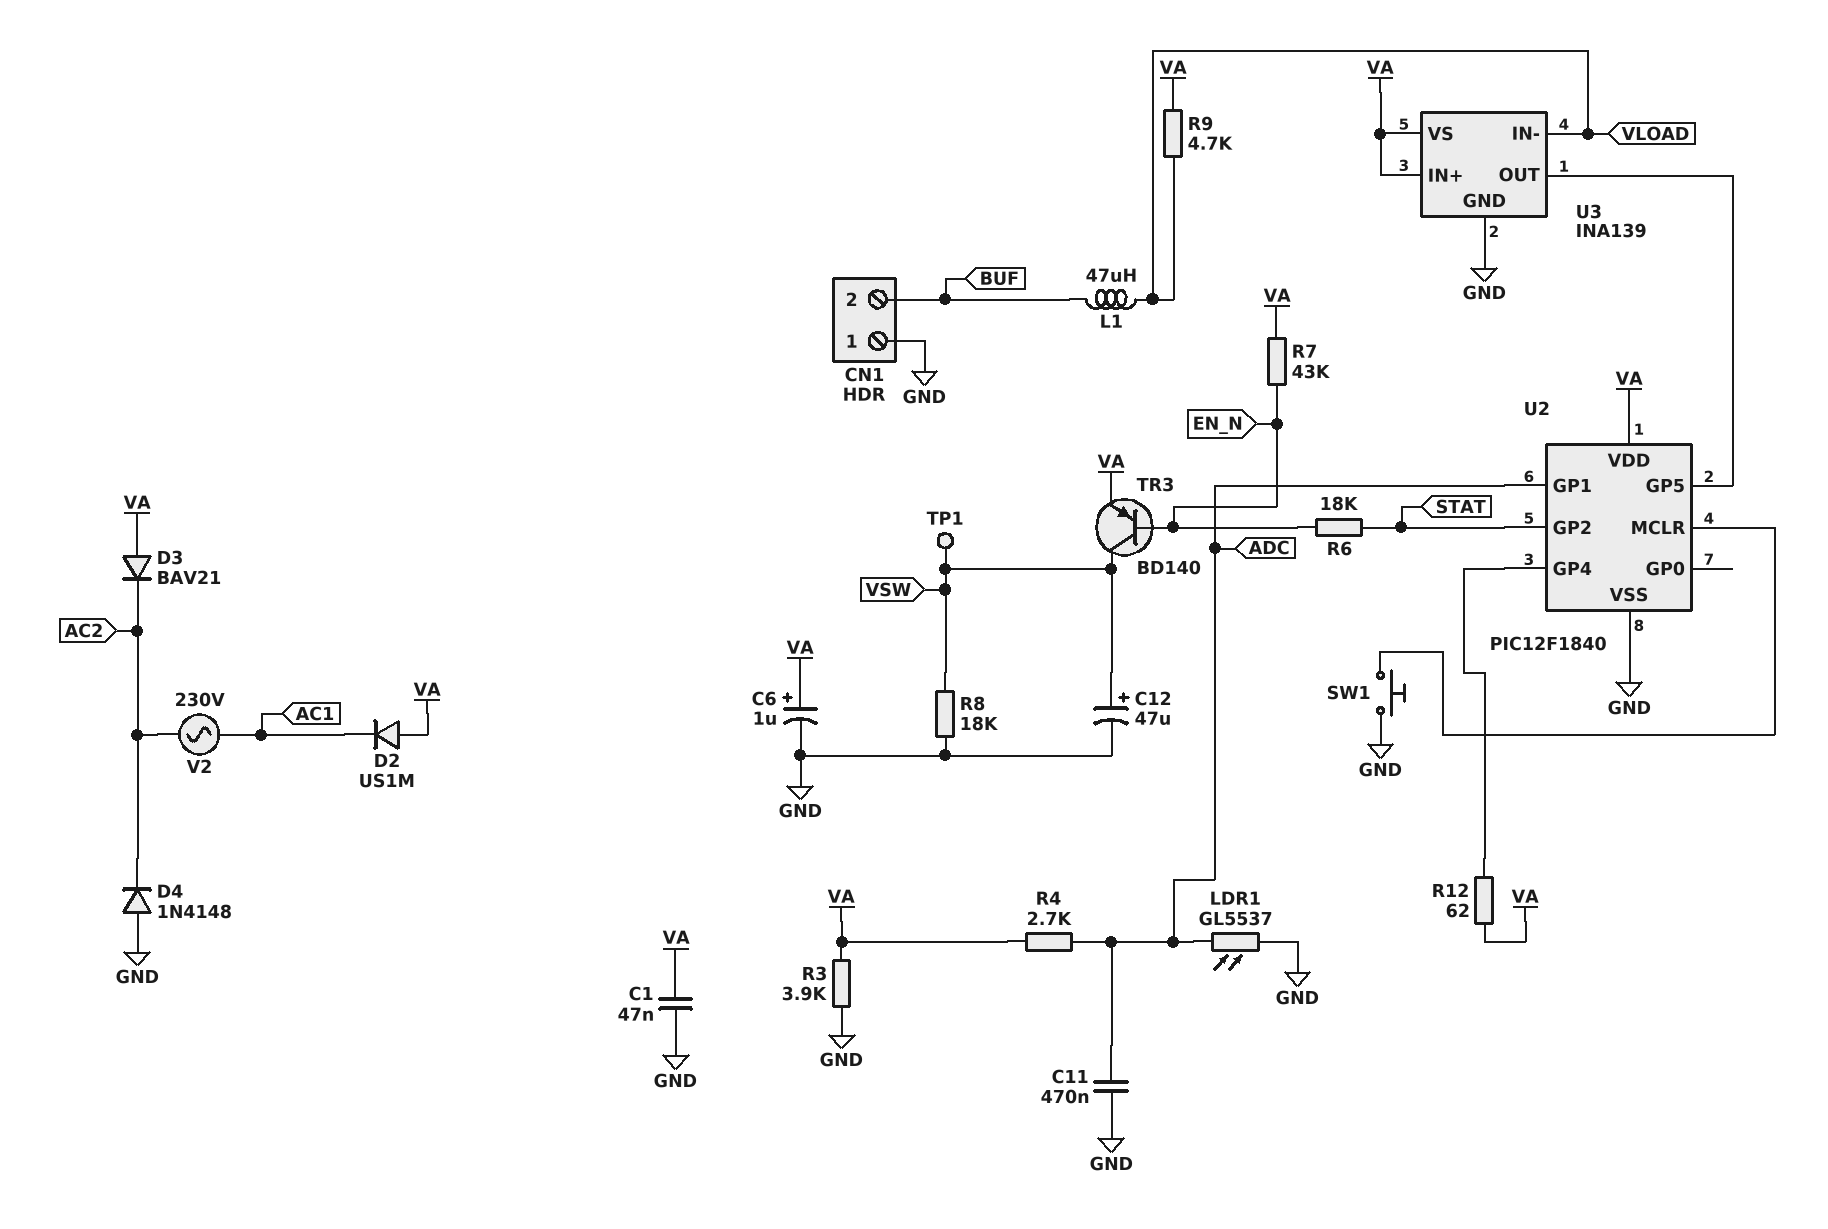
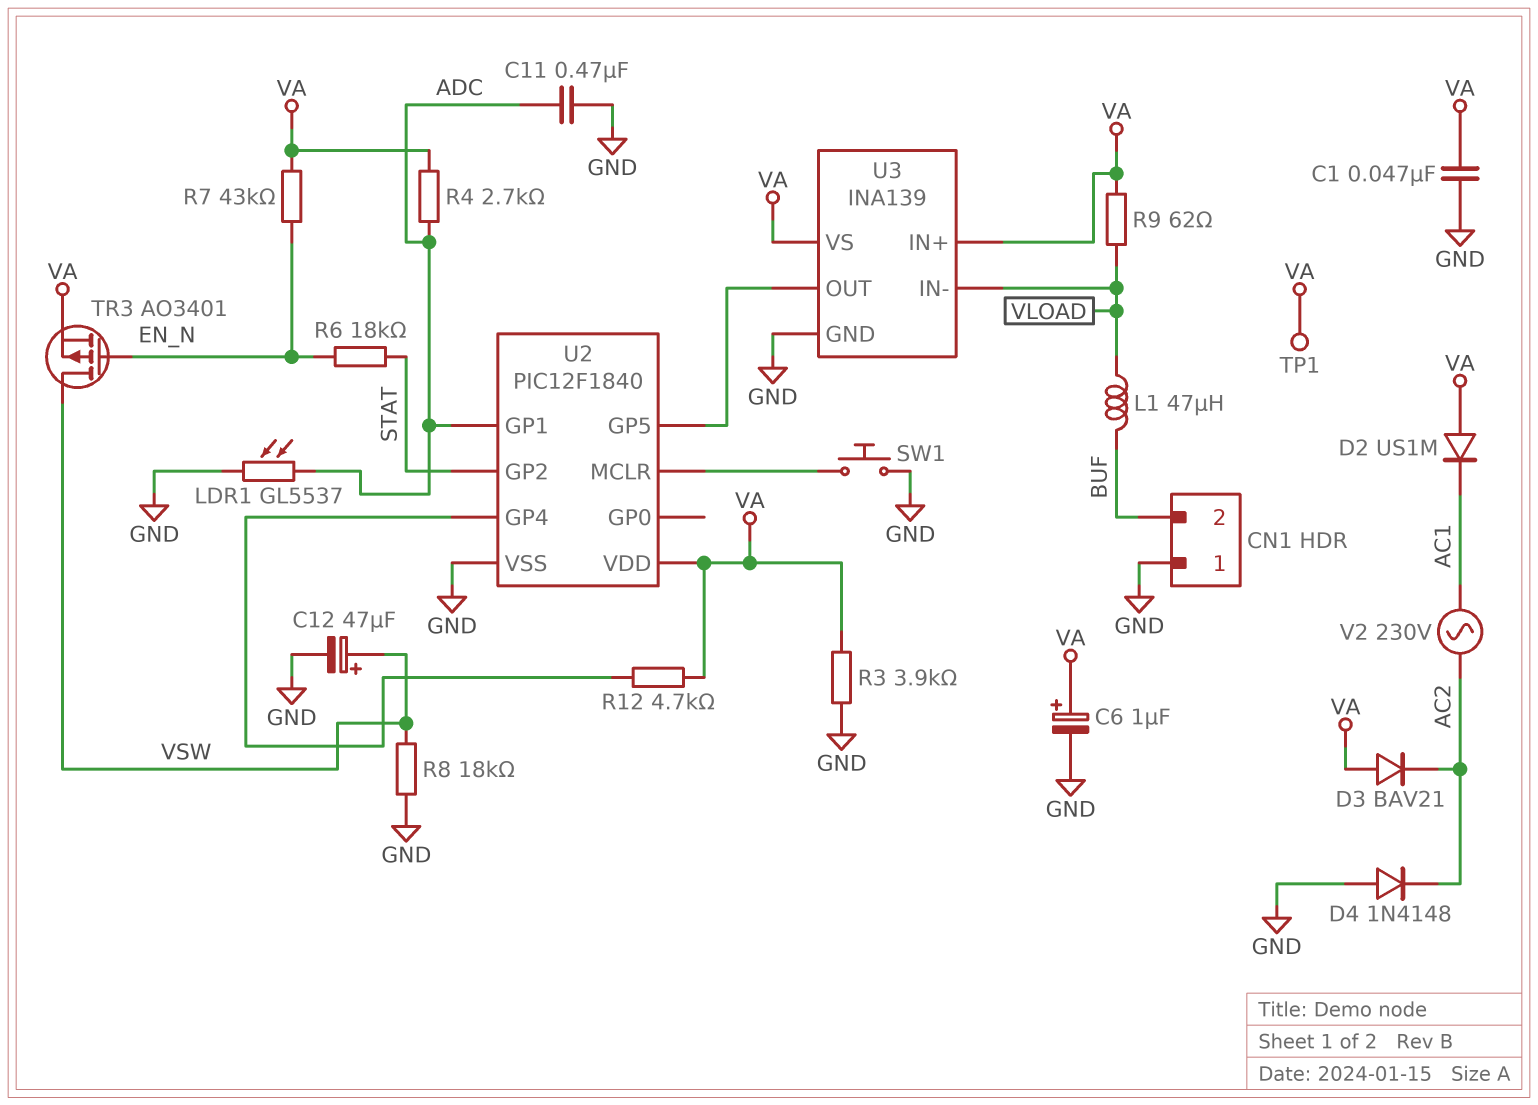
R9: 4.7k (VA, VLOAD) -> 62 (VA, VLOAD)
R12: 62 (U2/GP4, VA) -> 4.7k (U2/GP4, VA)
TP1: test point (VSW) -> test point (VA)
TR3: PNP BD140 (B EN_N, C VSW, E VA) -> PMOS AO3401 (G EN_N, D VSW, S VA)

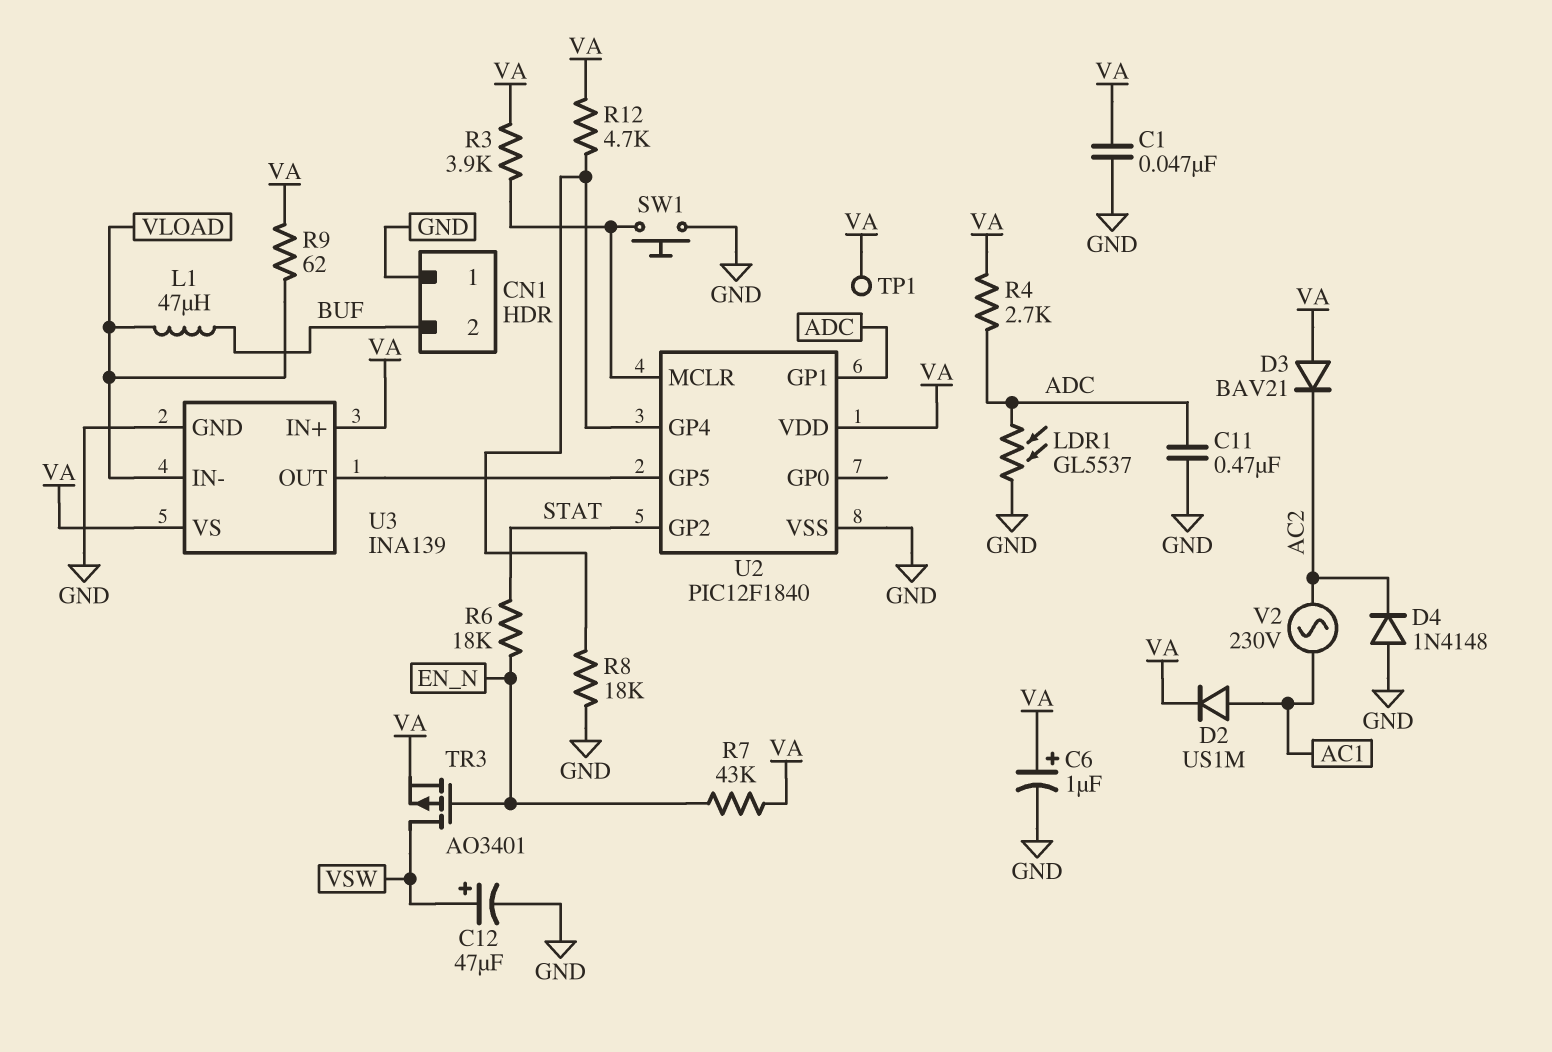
D2: diode US1M (A VA, K AC1) -> diode US1M (A AC1, K VA)
R3: 3.9k (GND, VA) -> 3.9k (U2/MCLR, VA)
R8: 18k (GND, VSW) -> 18k (GND, U2/GP4)

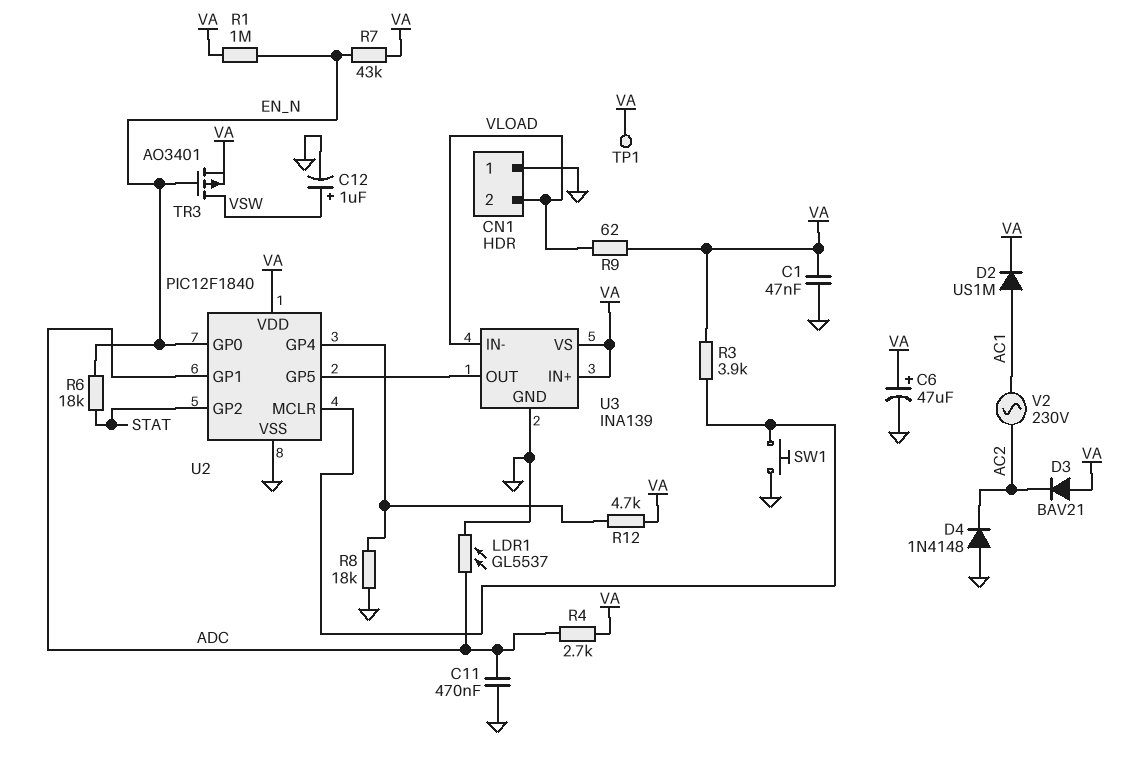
C6: 1uF (plus VA, minus GND) -> 47uF (plus VA, minus GND)
C12: 47uF (plus VSW, minus GND) -> 1uF (plus VSW, minus GND)
CN1 pin 2: BUF -> VLOAD
L1: 47uH (BUF, VLOAD) -> none
R1: none -> 1M (EN_N, VA)
U2 pin GP0: none -> EN_N

